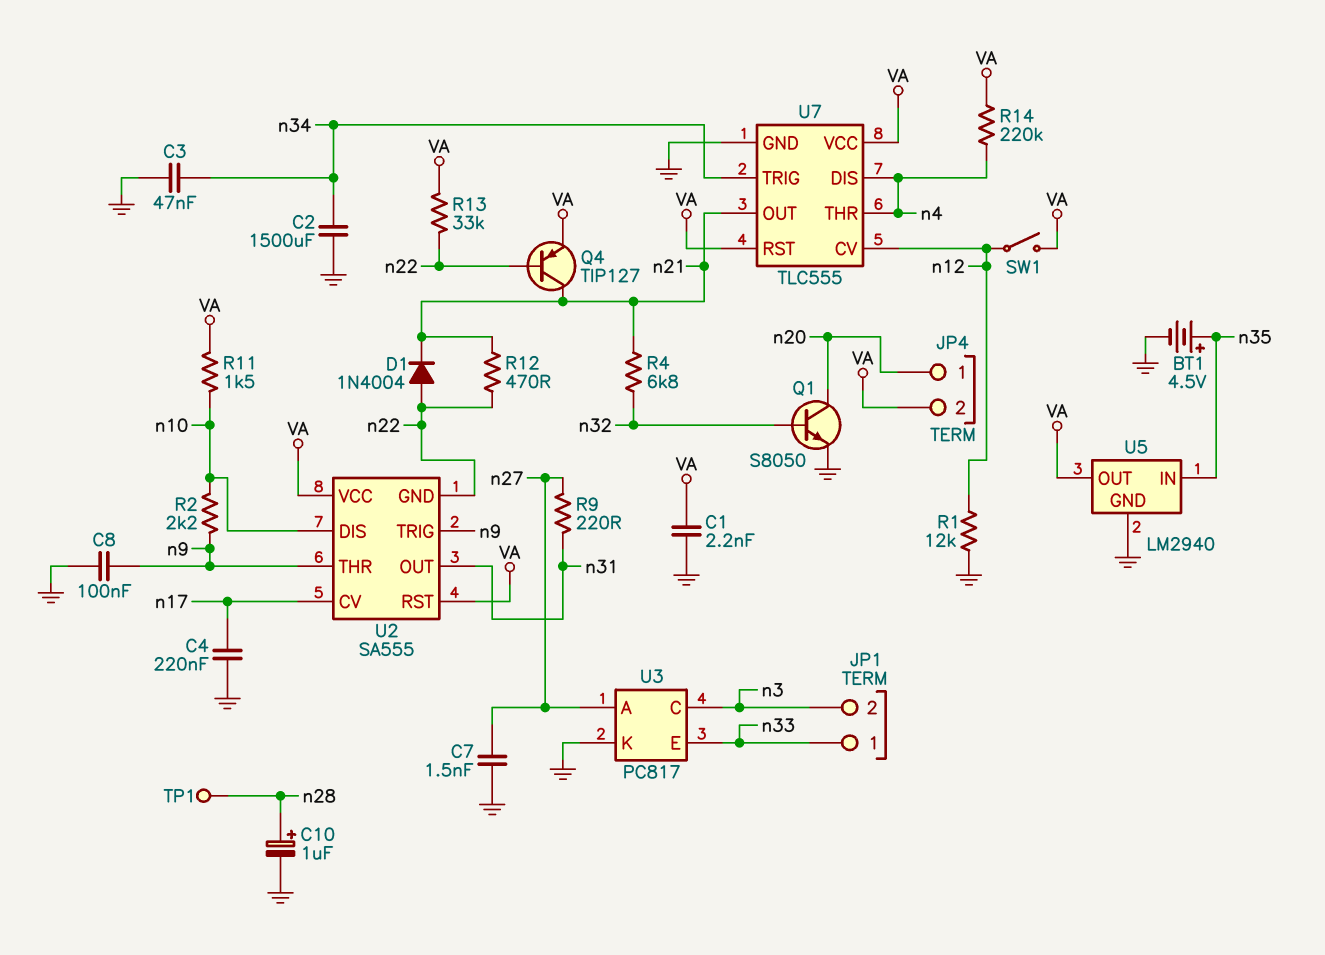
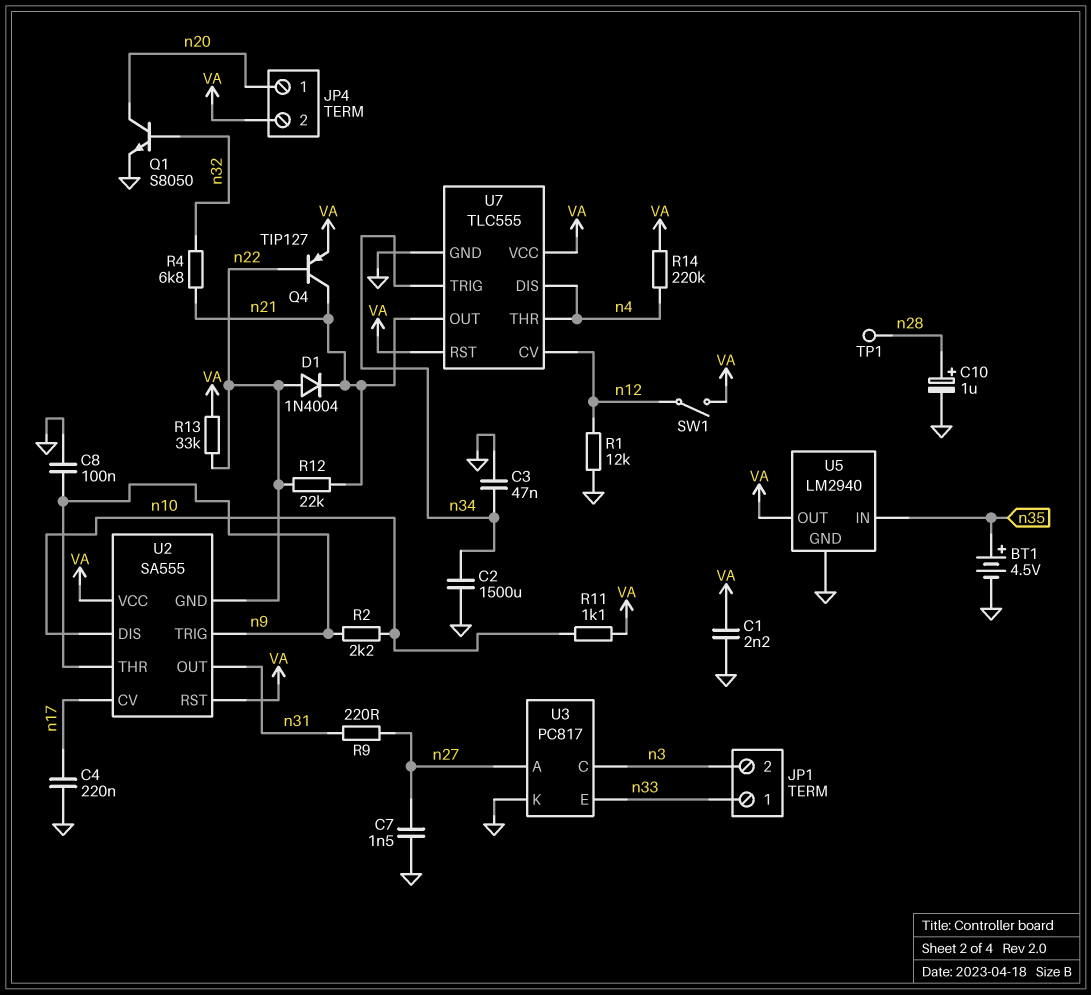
R11: 1.5k (VA, n10) -> 1.1k (VA, n10)
R12: 470 (n21, n22) -> 22k (n21, n22)

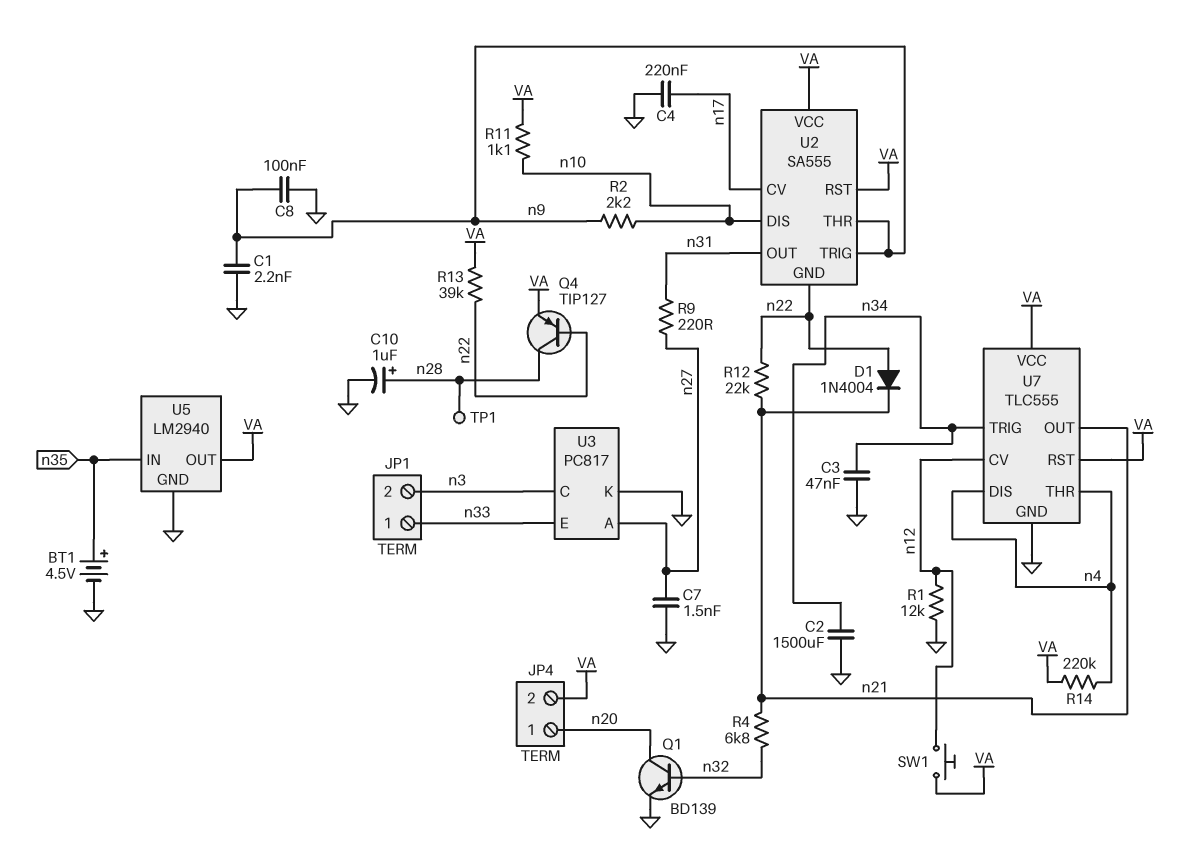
C1: 2.2nF (GND, VA) -> 2.2nF (GND, n9)
Q1: NPN S8050 (B n32, C n20, E GND) -> NPN BD139 (B n32, C n20, E GND)
Q4: PNP TIP127 (B n22, C n21, E VA) -> PNP TIP127 (B n22, C n28, E VA)
R13: 33k (VA, n22) -> 39k (VA, n22)
SW1: switch (VA, n12) -> button (VA, n12)

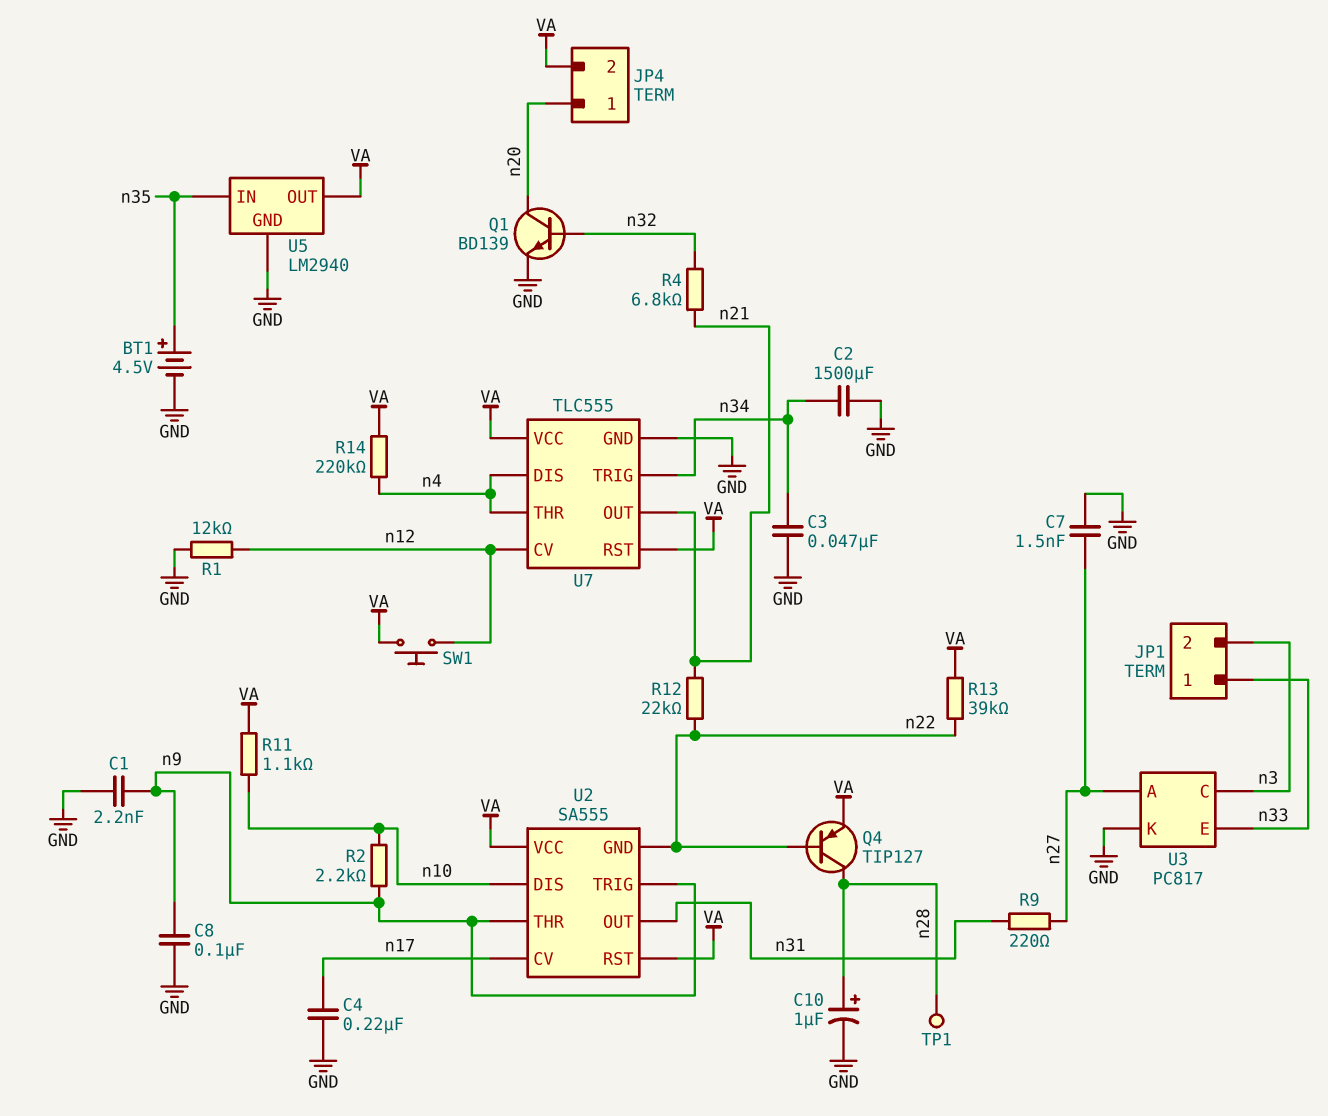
D1: diode 1N4004 (A n22, K n21) -> none

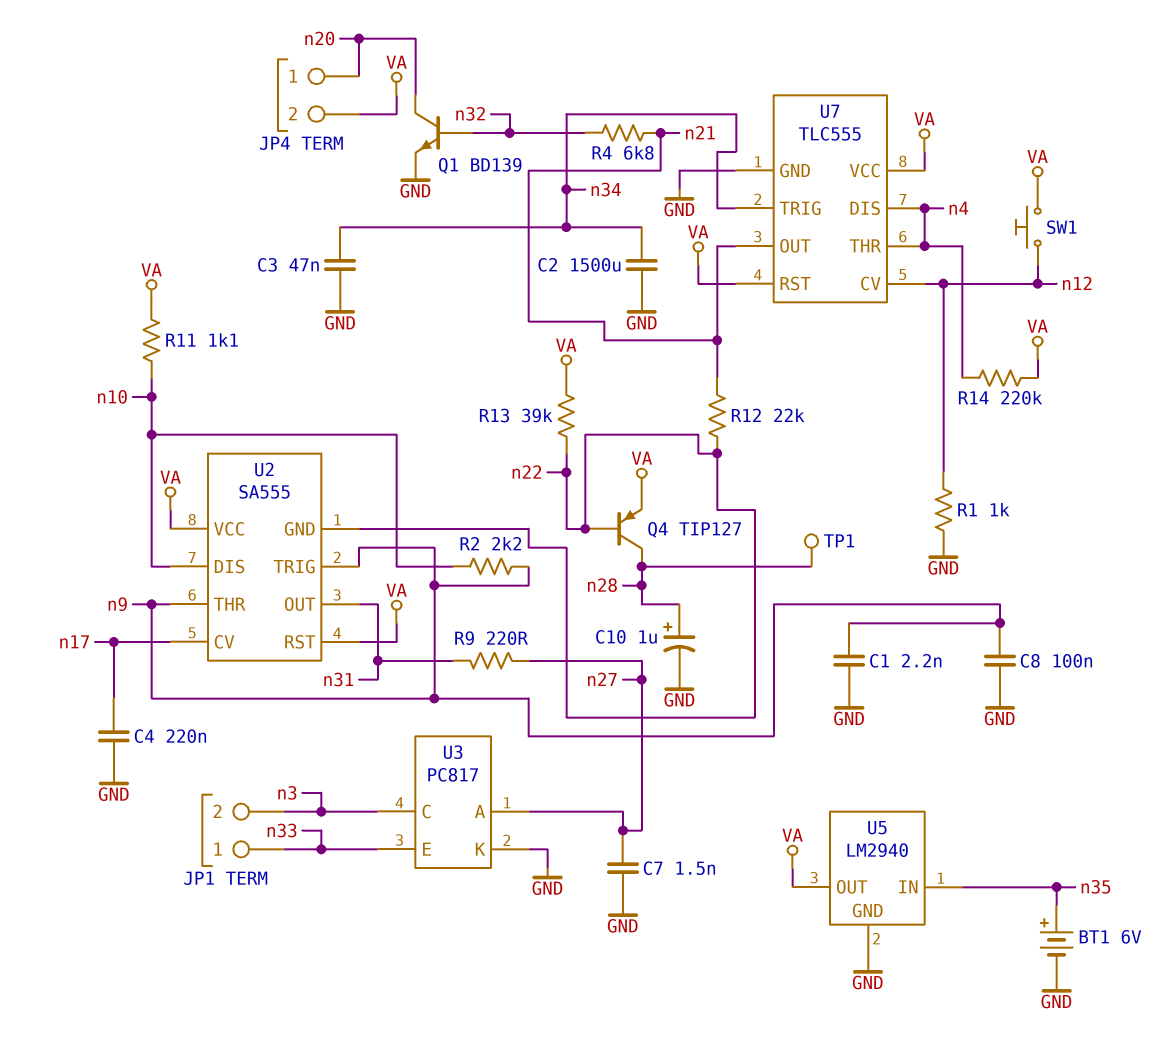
BT1: 4.5V (plus n35, minus GND) -> 6V (plus n35, minus GND)
R1: 12k (GND, n12) -> 1k (GND, n12)

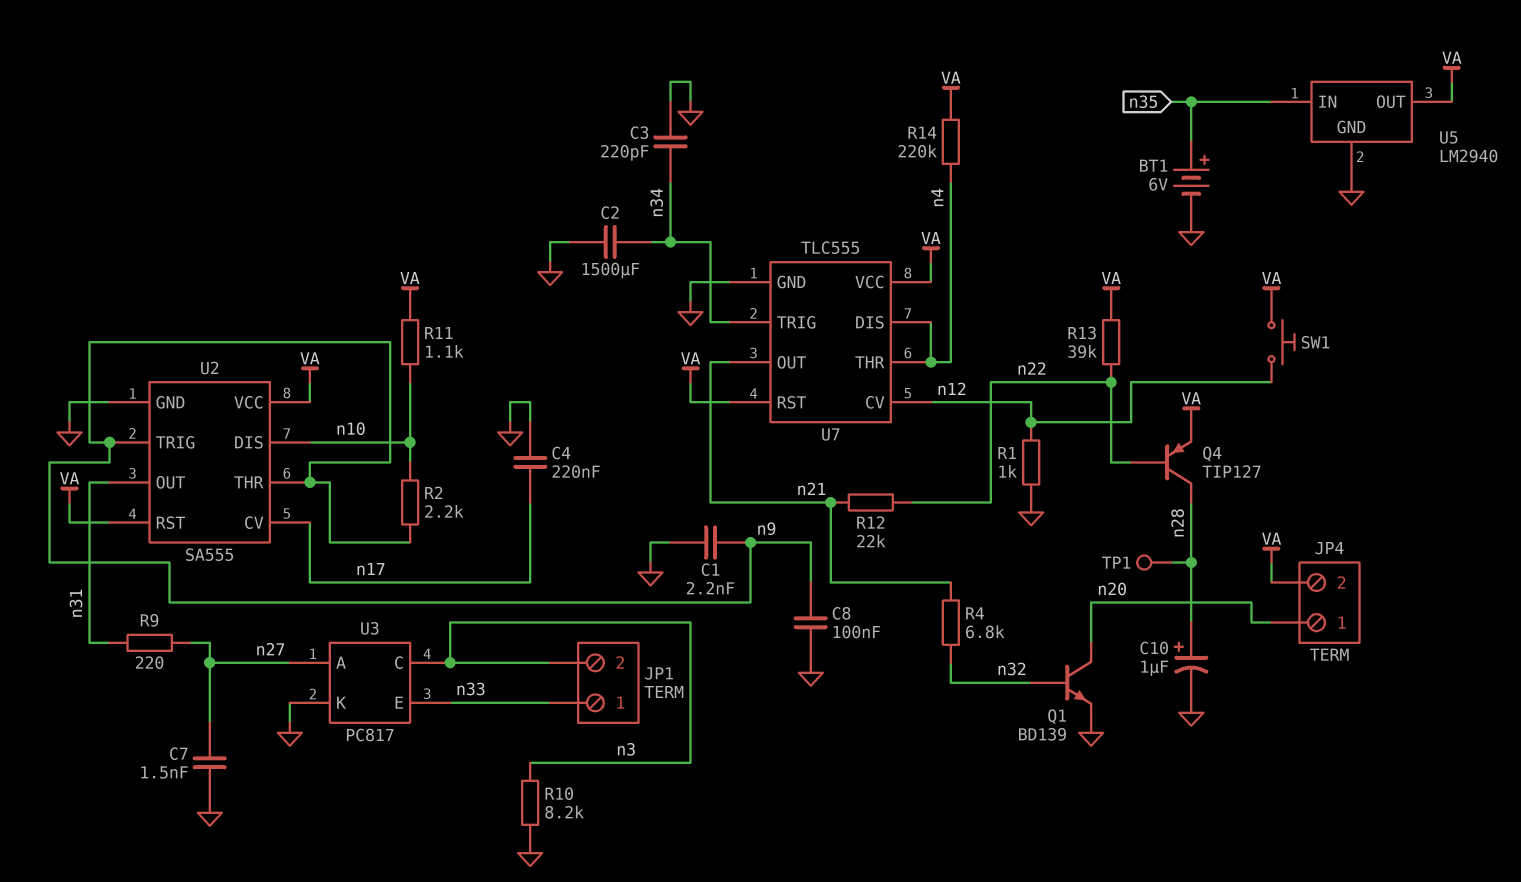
C3: 47nF (GND, n34) -> 220pF (GND, n34)
R10: none -> 8.2k (GND, n3)
U2 pin GND: n22 -> GND

